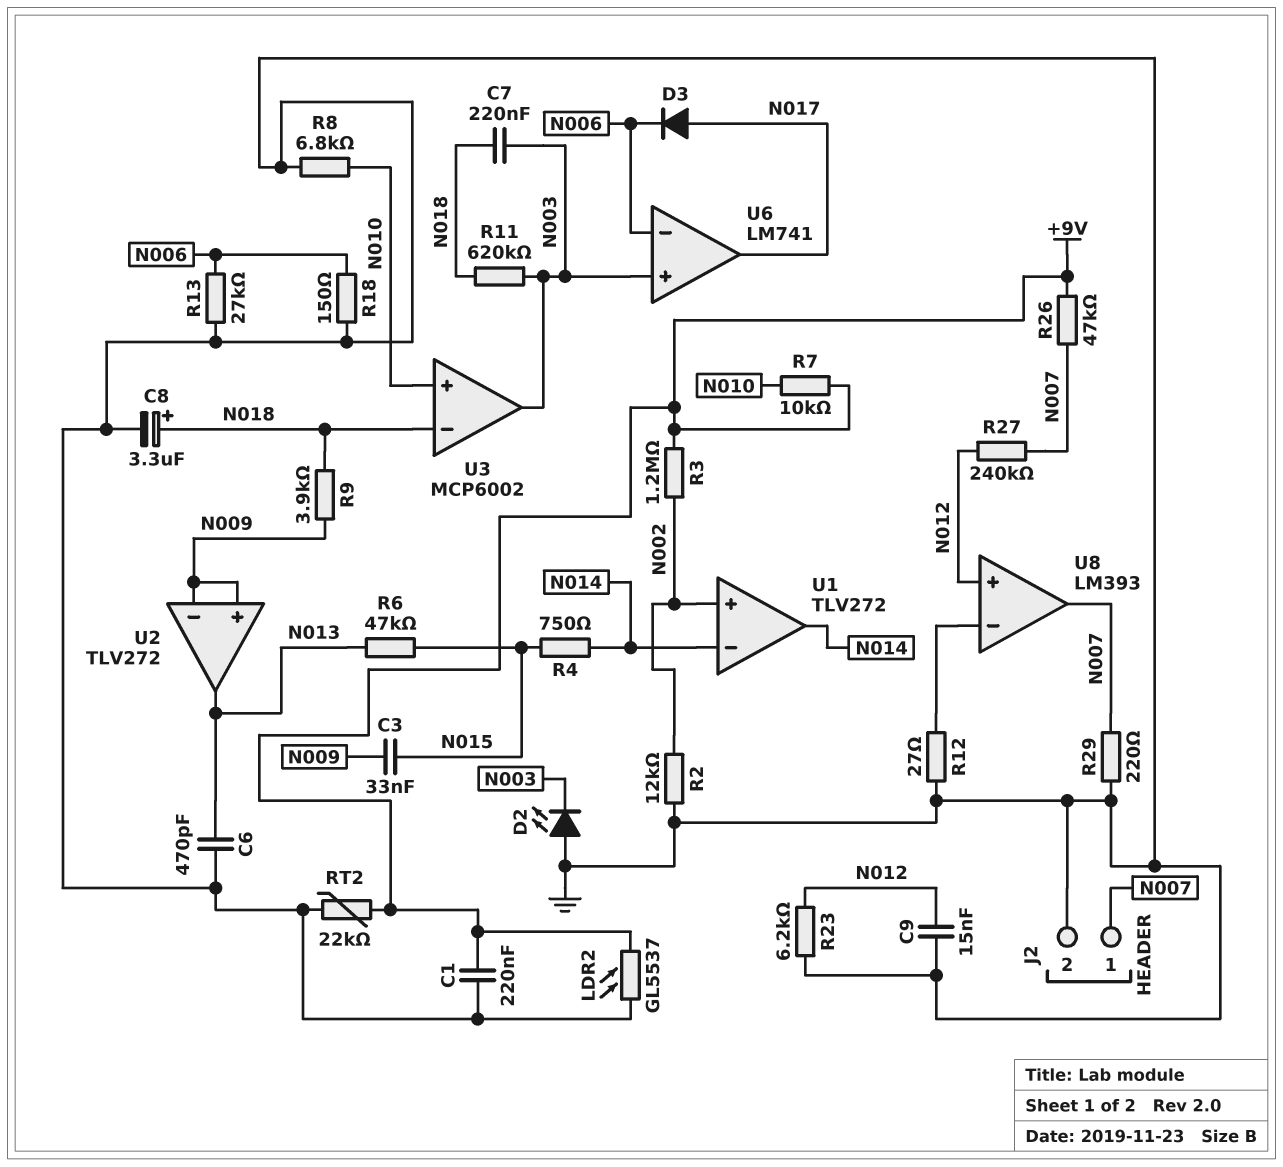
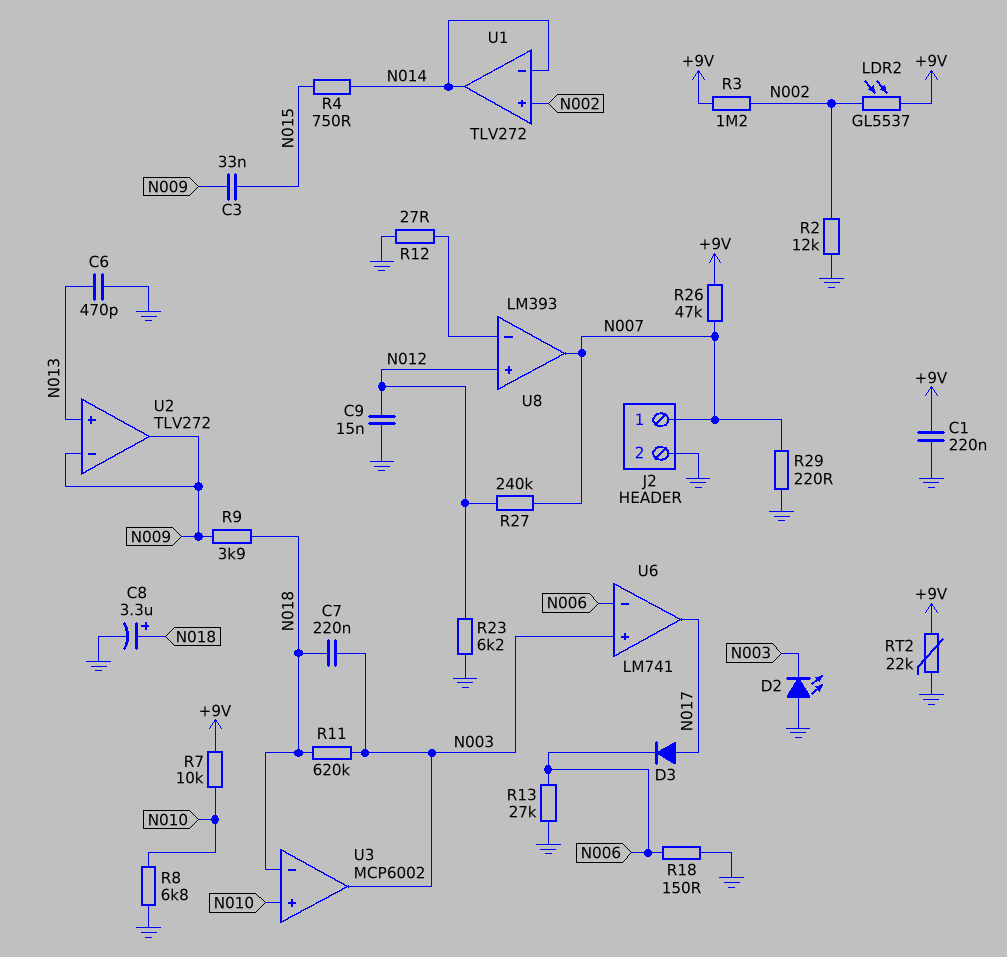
LDR2: GL5537 (+9V, GND) -> GL5537 (+9V, N002)
R6: 47k (N013, N015) -> none
U2 pin in+: N009 -> N013
U2 pin out: N013 -> N009

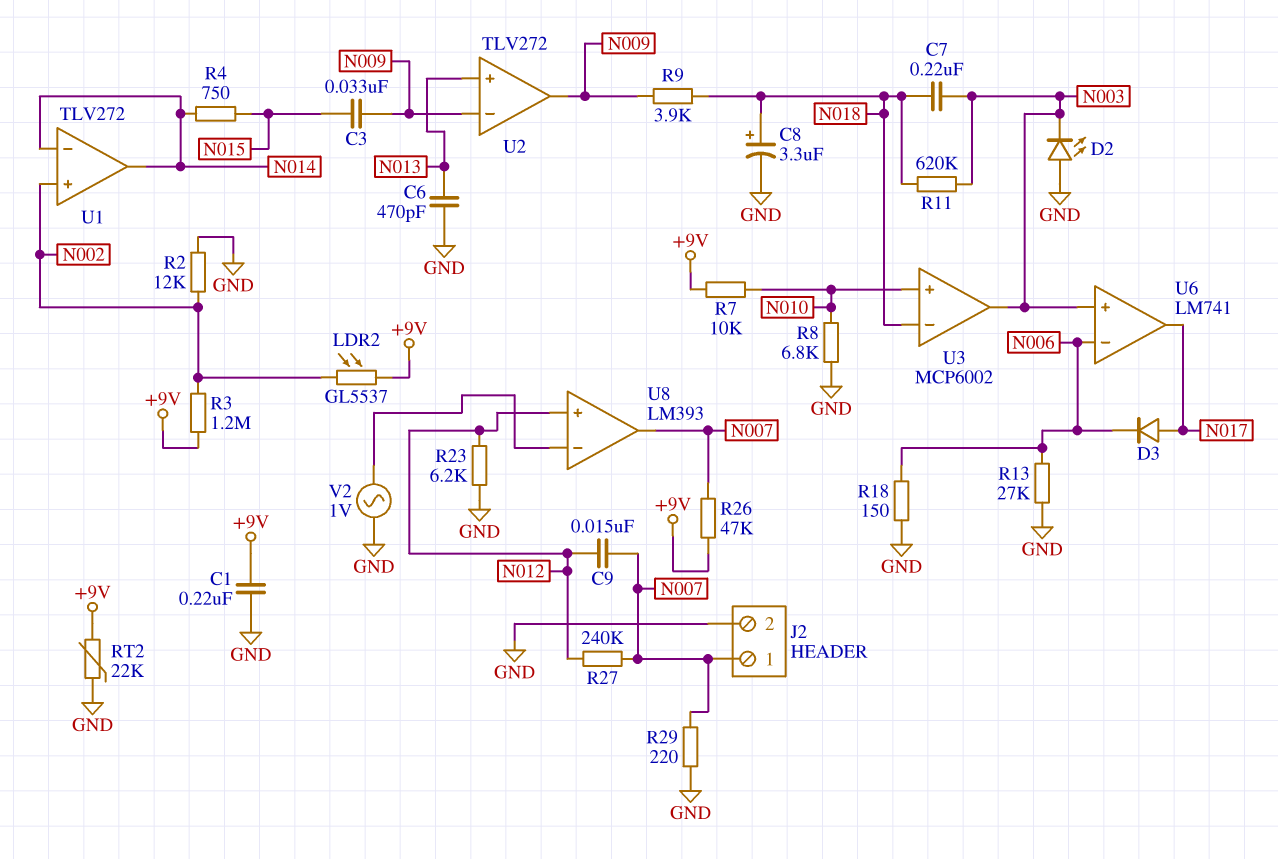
C9: 15nF (GND, N012) -> 15nF (N007, N012)
R12: 27 (GND, U8/in-) -> none
V2: none -> AC 1V (GND, U8/in-)

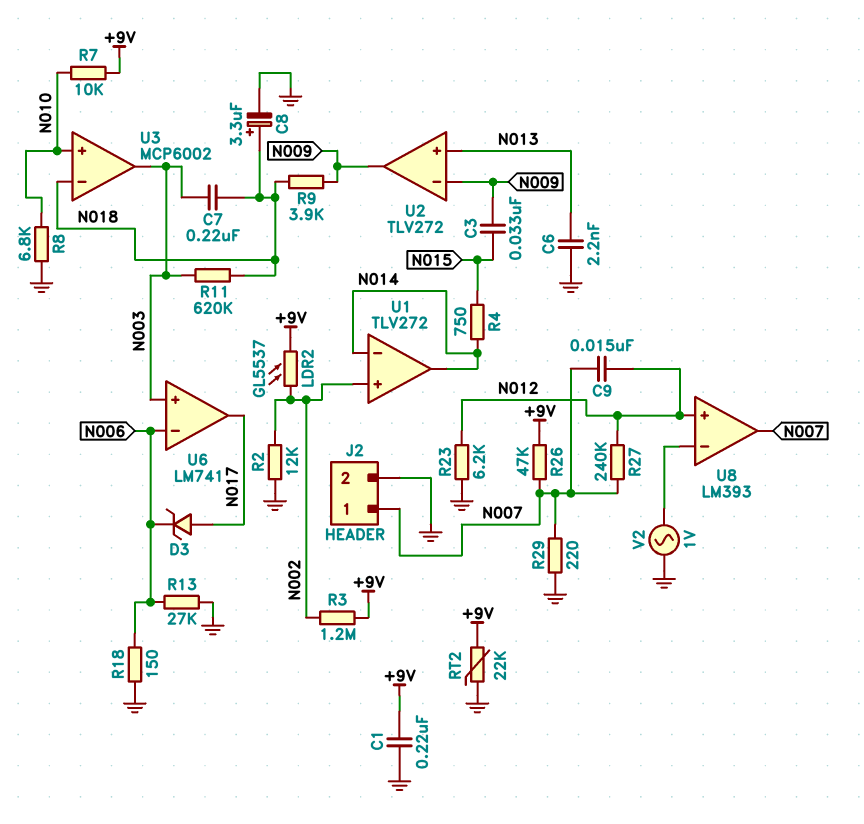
C6: 470pF (GND, N013) -> 2.2nF (GND, N013)
D2: LED (A GND, K N003) -> none
D3: diode (A N017, K N006) -> zener (A N017, K N006)

